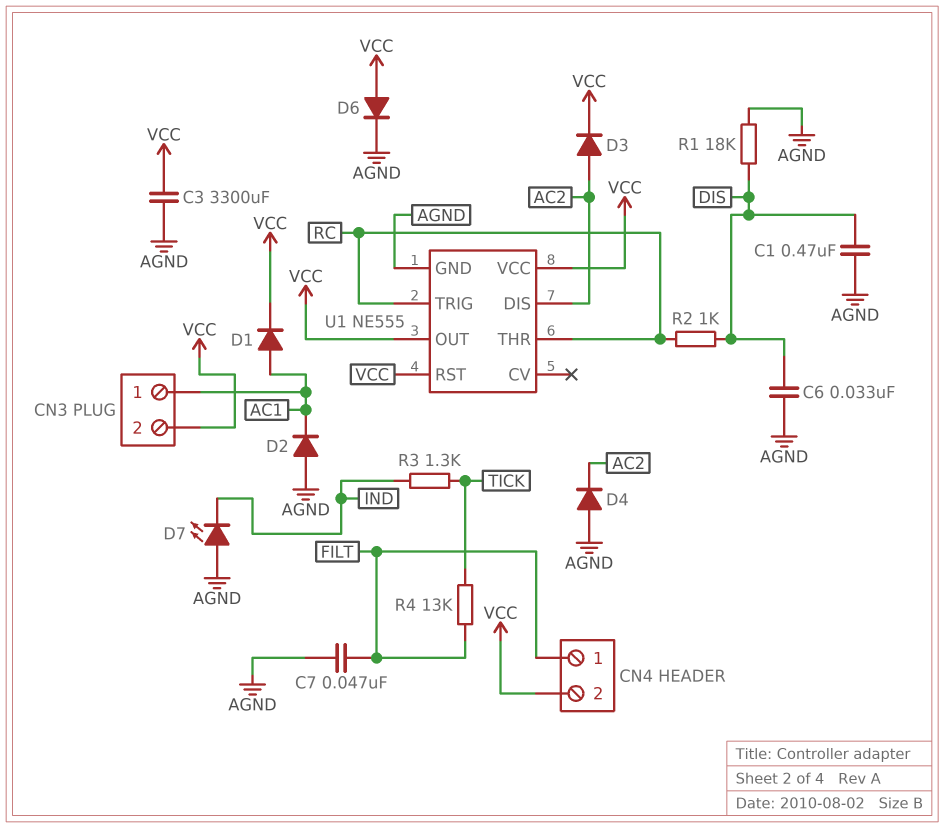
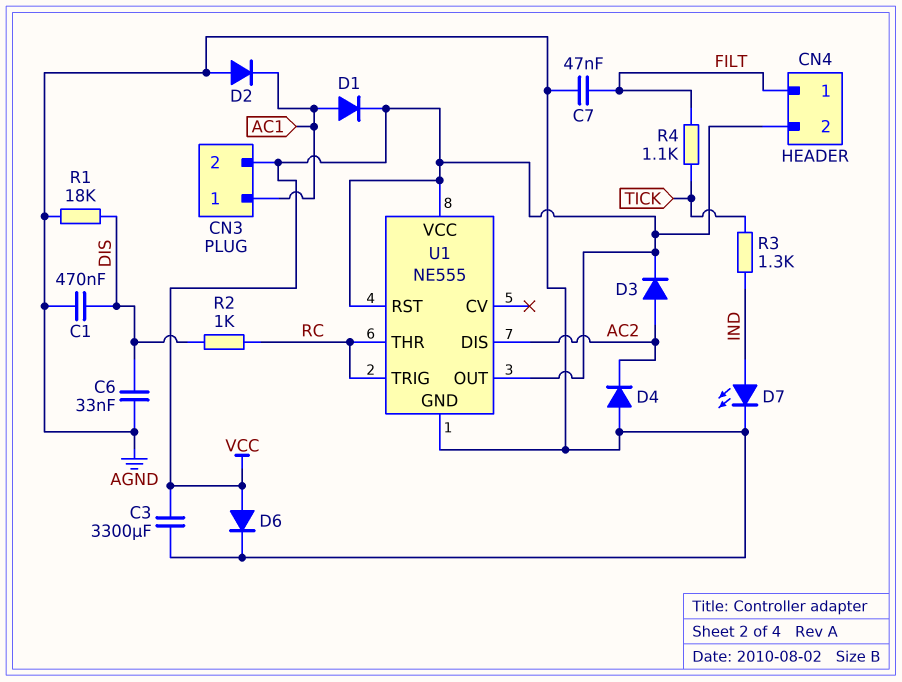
D7: LED (A AGND, K IND) -> LED (A IND, K AGND)
R4: 13k (FILT, TICK) -> 1.1k (FILT, TICK)

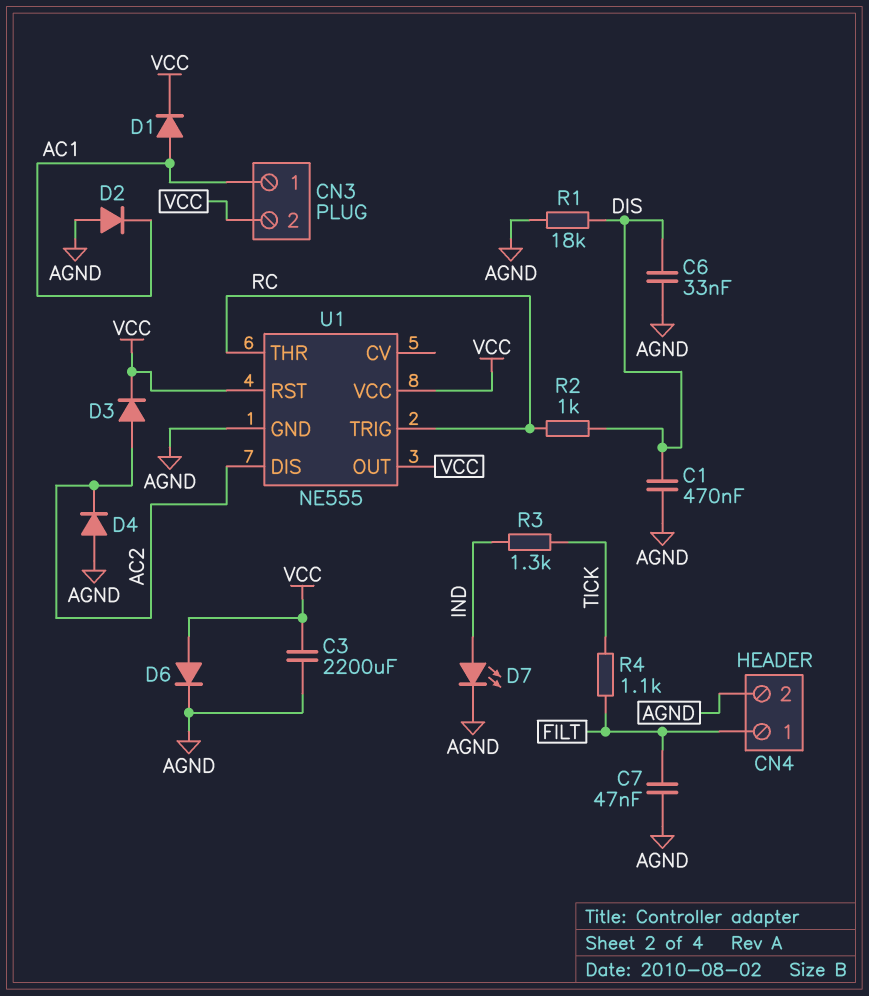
C3: 3300uF (AGND, VCC) -> 2200uF (AGND, VCC)
CN4 pin 2: VCC -> AGND

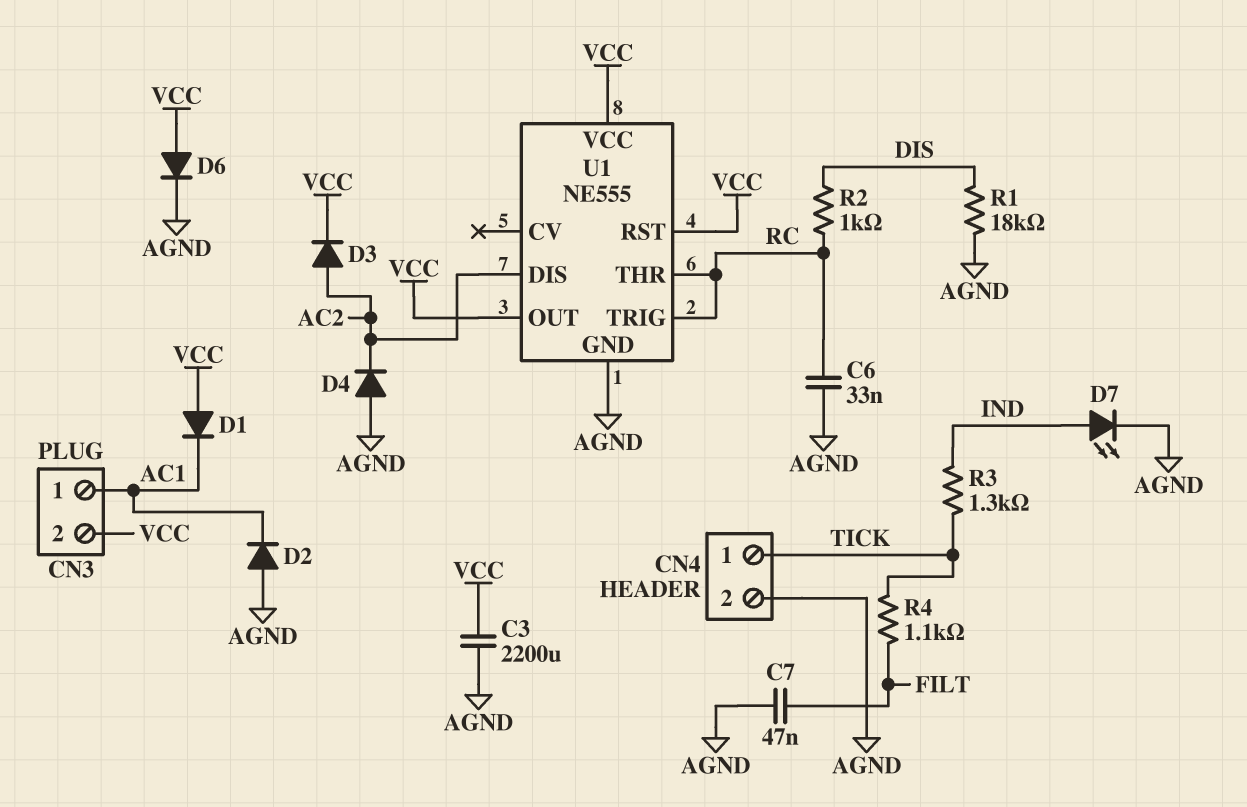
C1: 470nF (AGND, DIS) -> none
C6: 33nF (AGND, DIS) -> 33nF (AGND, RC)
CN4 pin 1: FILT -> TICK
D1: diode (A AC1, K VCC) -> diode (A VCC, K AC1)

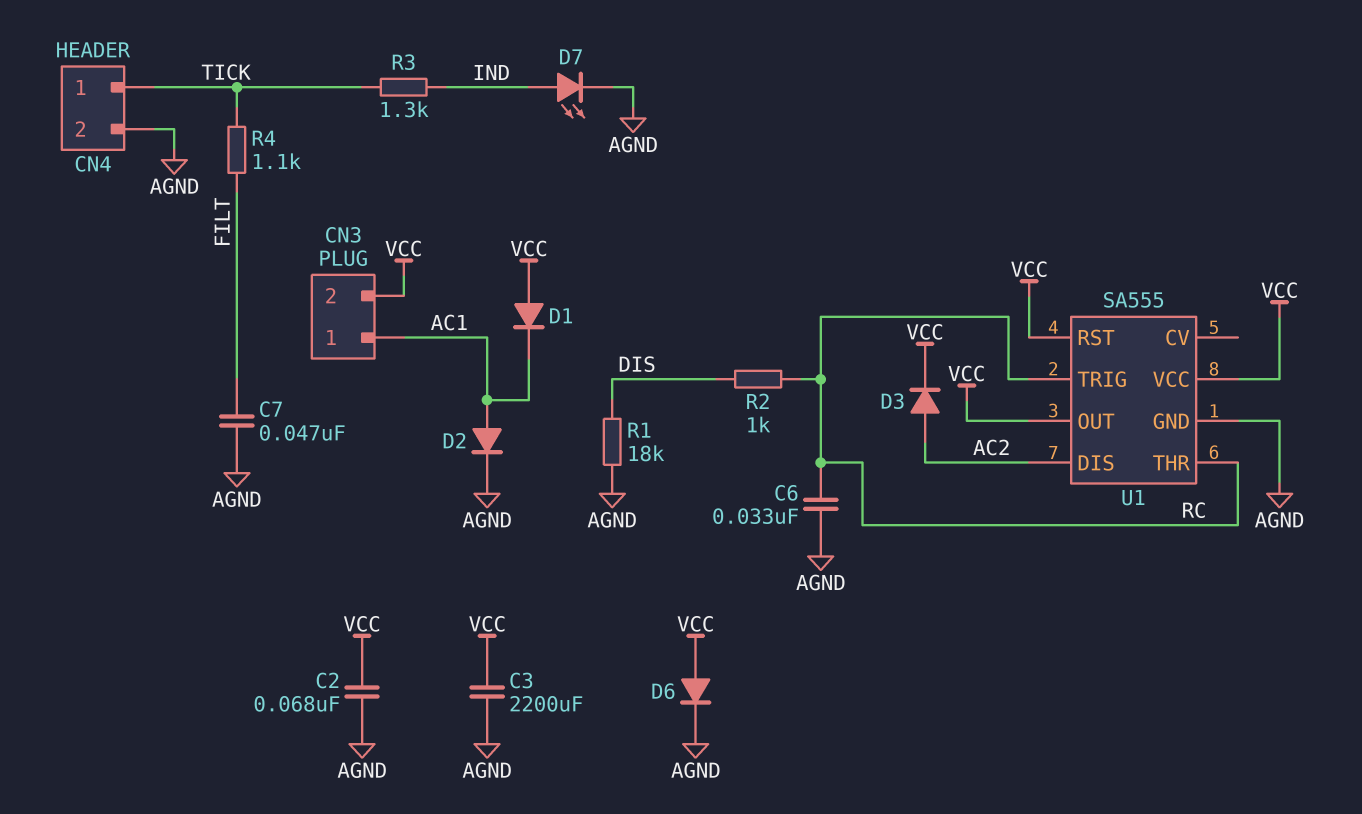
C2: none -> 68nF (AGND, VCC)
D2: diode (A AGND, K AC1) -> diode (A AC1, K AGND)
D4: diode (A AGND, K AC2) -> none
U1: NE555 -> SA555

